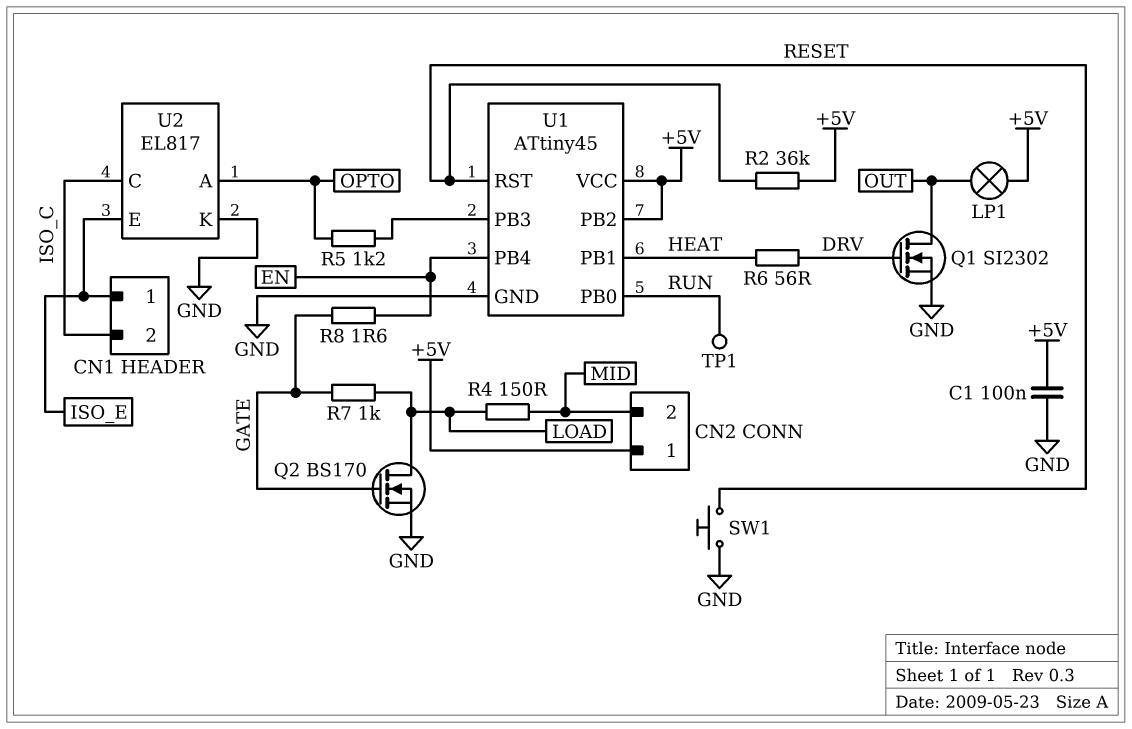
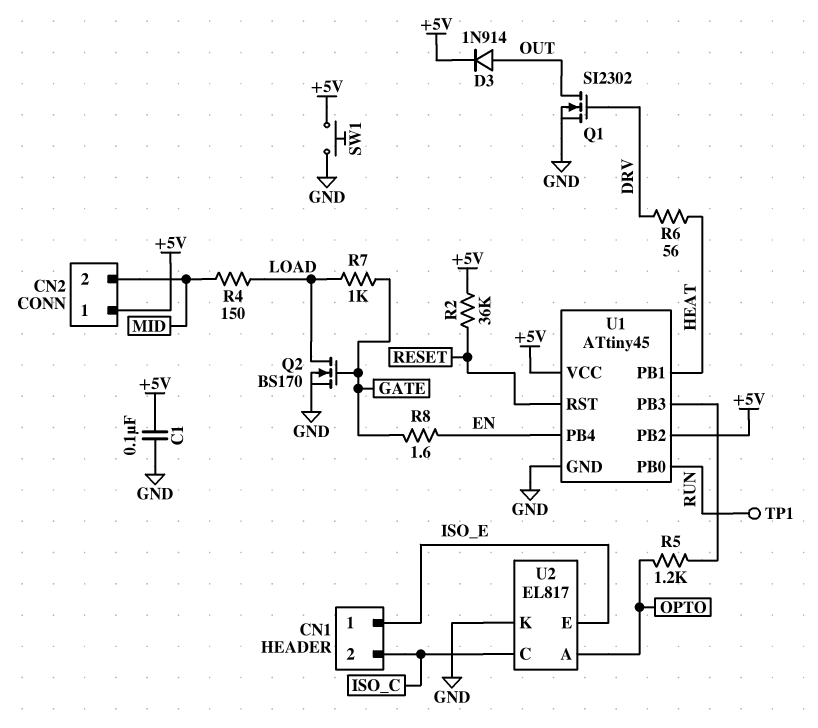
D3: none -> diode 1N914 (A OUT, K +5V)
LP1: lamp (+5V, OUT) -> none
SW1: button (GND, RESET) -> button (+5V, GND)

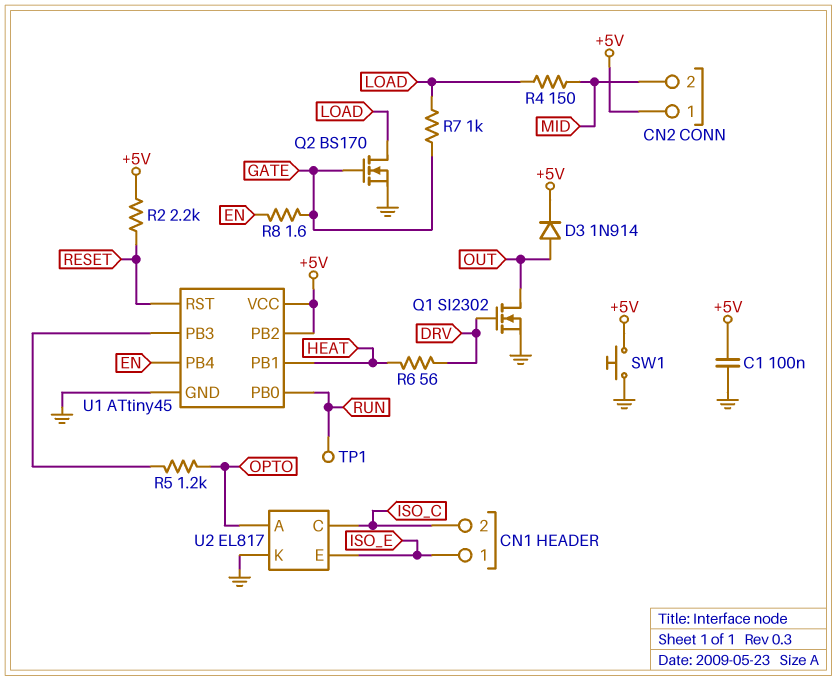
R2: 36k (+5V, RESET) -> 2.2k (+5V, RESET)

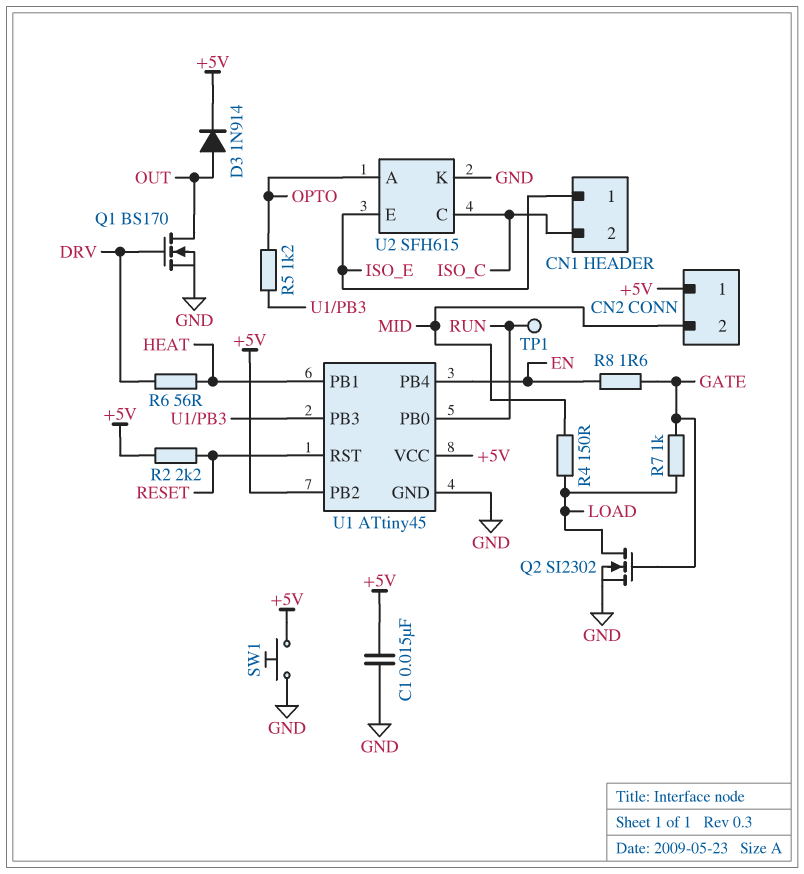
C1: 100nF (+5V, GND) -> 15nF (+5V, GND)
Q1: NMOS SI2302 (G DRV, D OUT, S GND) -> NMOS BS170 (G DRV, D OUT, S GND)
Q2: NMOS BS170 (G GATE, D LOAD, S GND) -> NMOS SI2302 (G GATE, D LOAD, S GND)
U2: EL817 -> SFH615

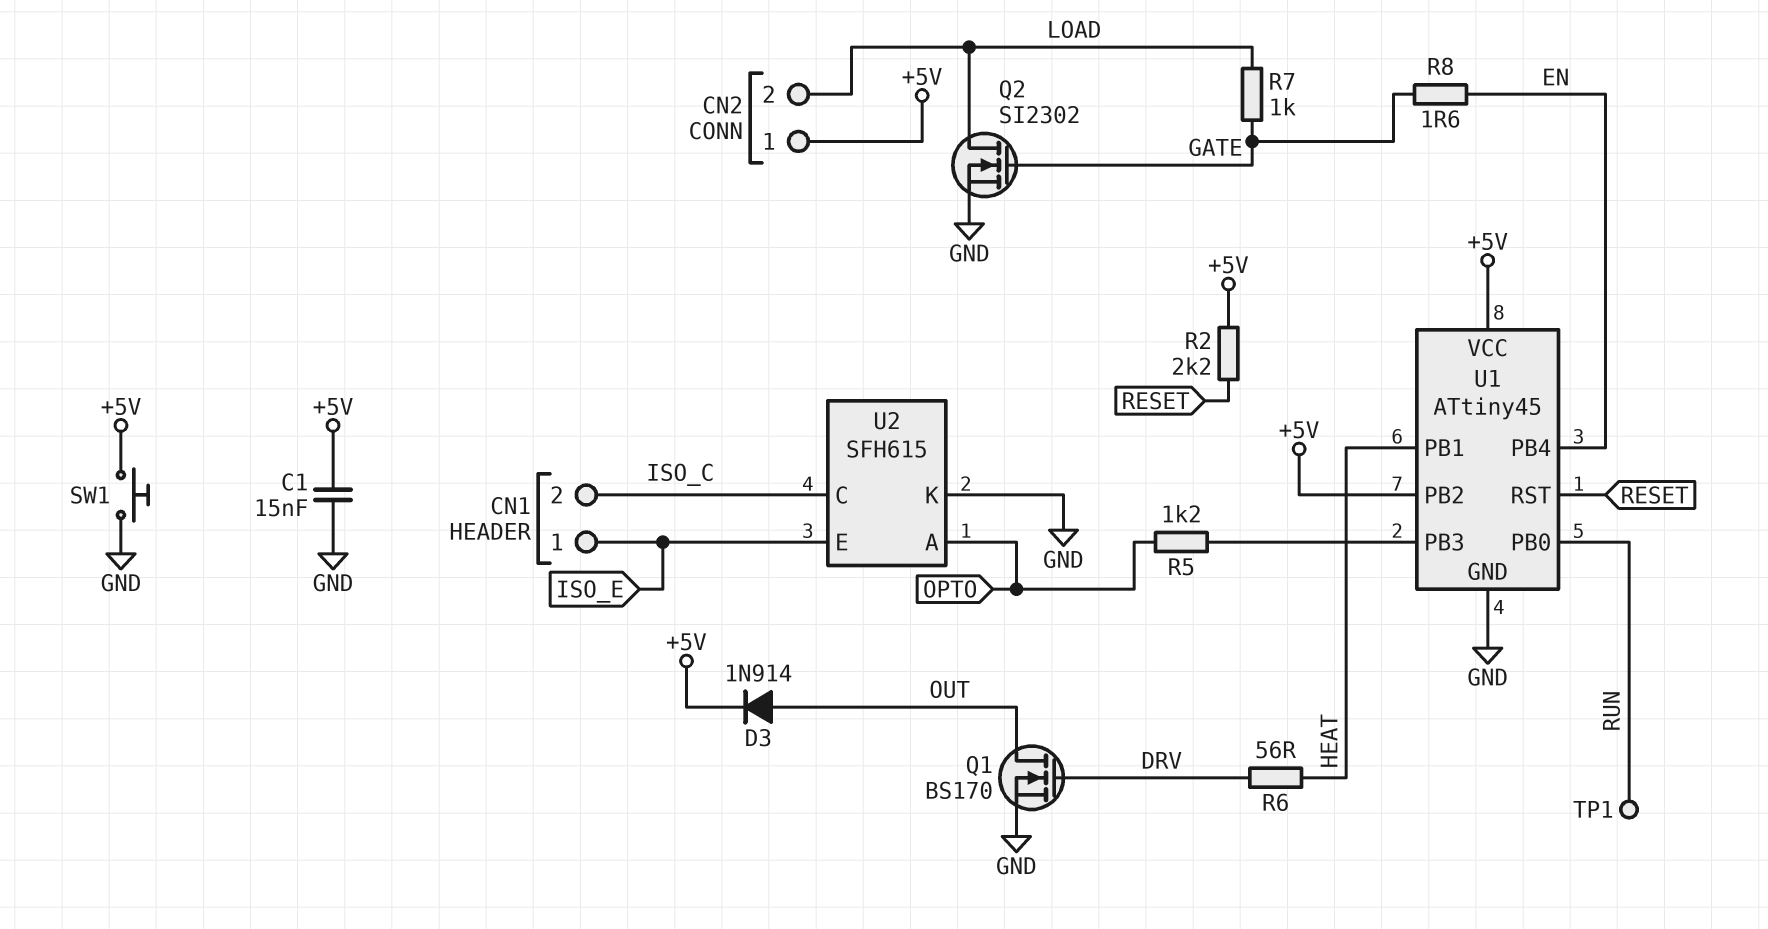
CN2 pin 2: MID -> LOAD
R4: 150 (LOAD, MID) -> none

